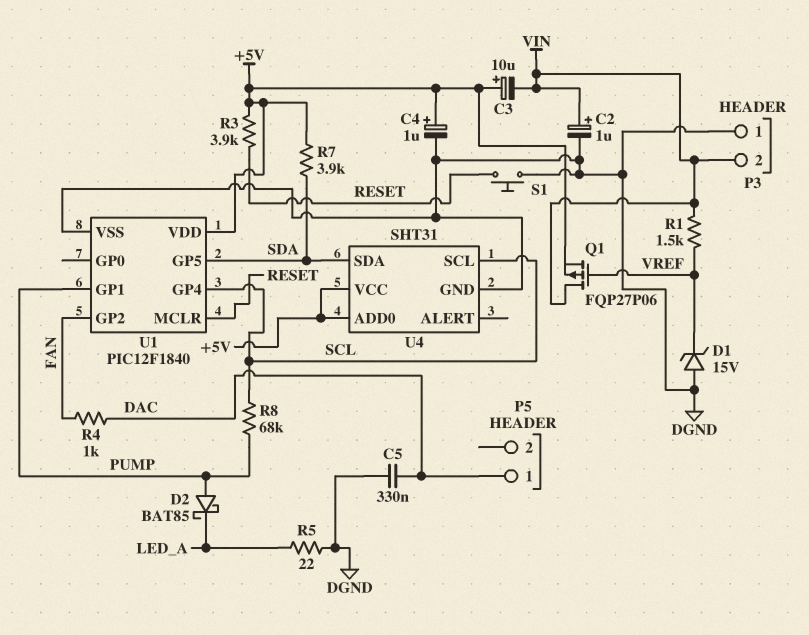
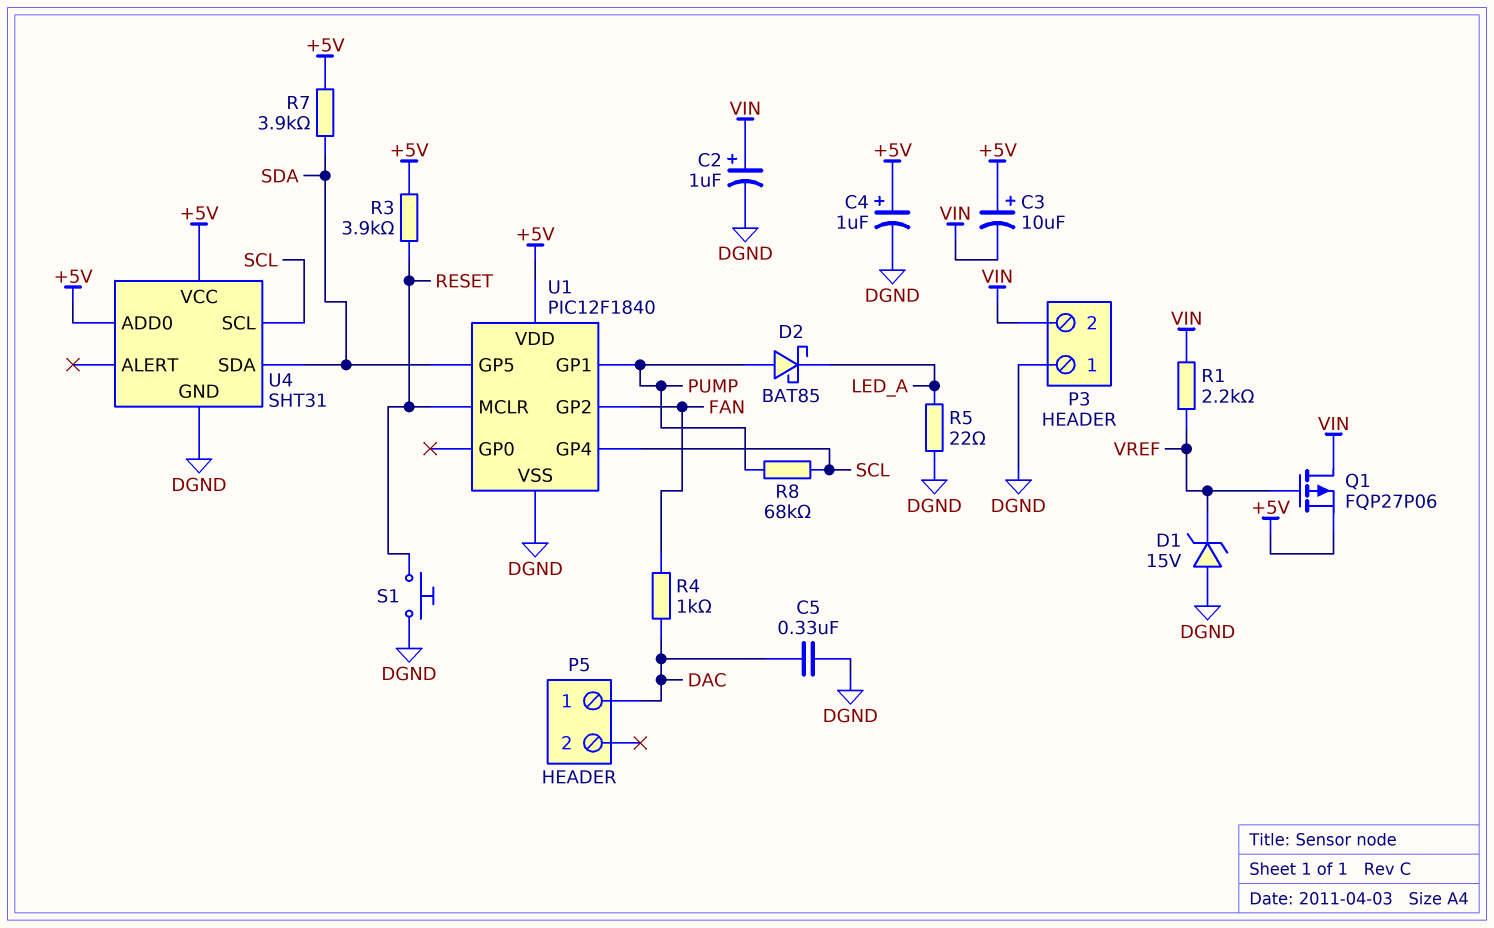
R1: 1.5k (VIN, VREF) -> 2.2k (VIN, VREF)

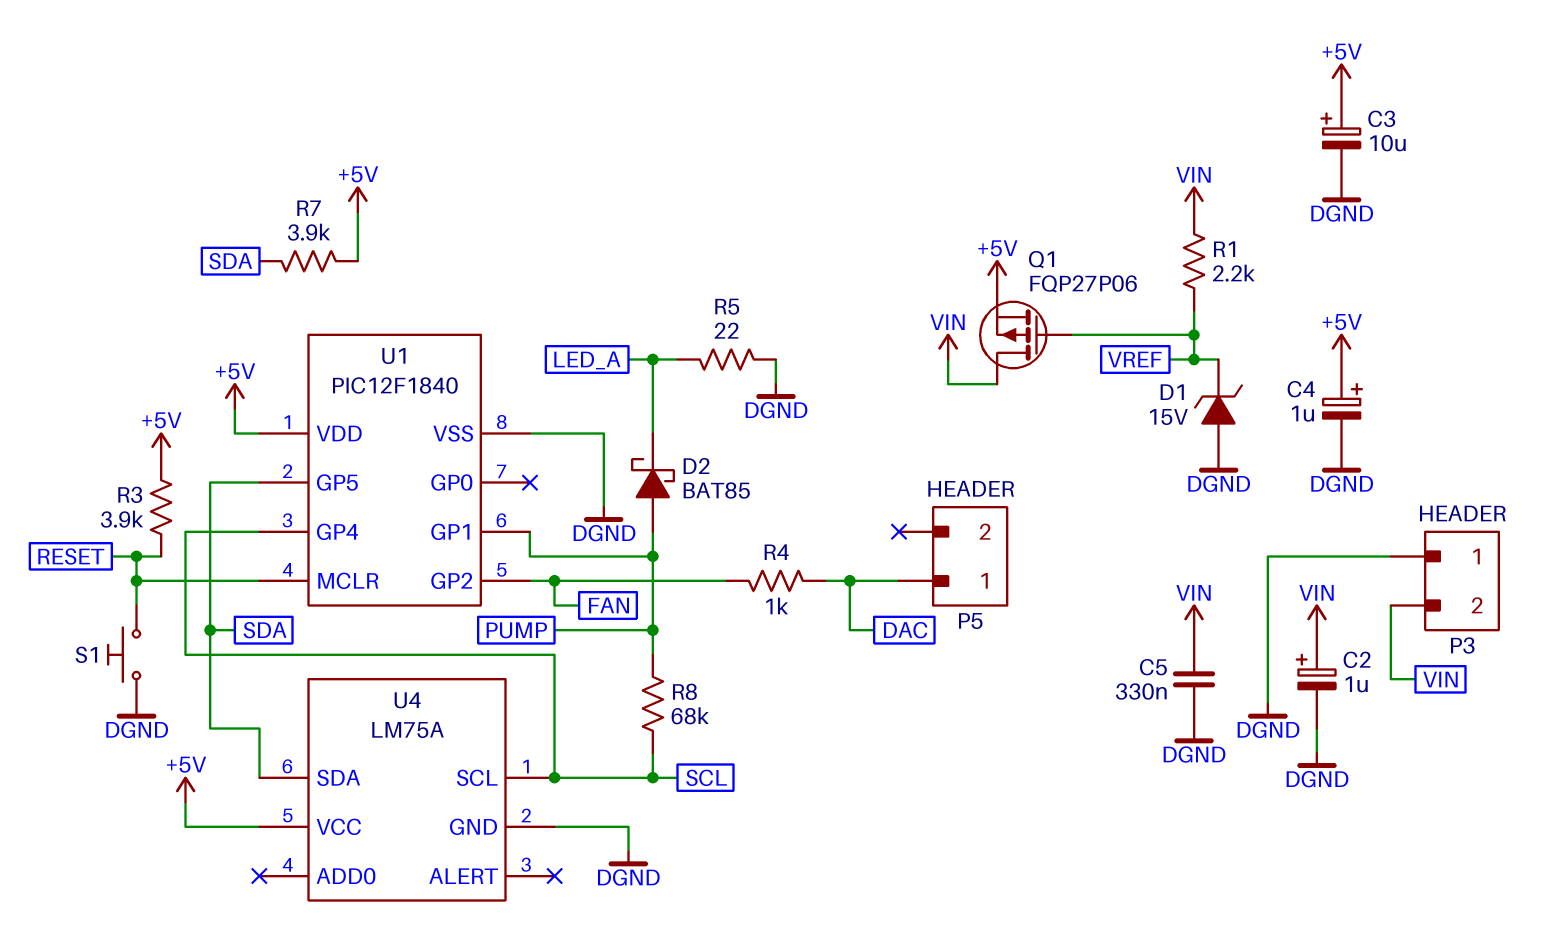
C3: 10uF (plus +5V, minus VIN) -> 10uF (plus +5V, minus DGND)
C5: 330nF (DAC, DGND) -> 330nF (DGND, VIN)
U4: SHT31 -> LM75A
U4 pin ADD0: +5V -> none

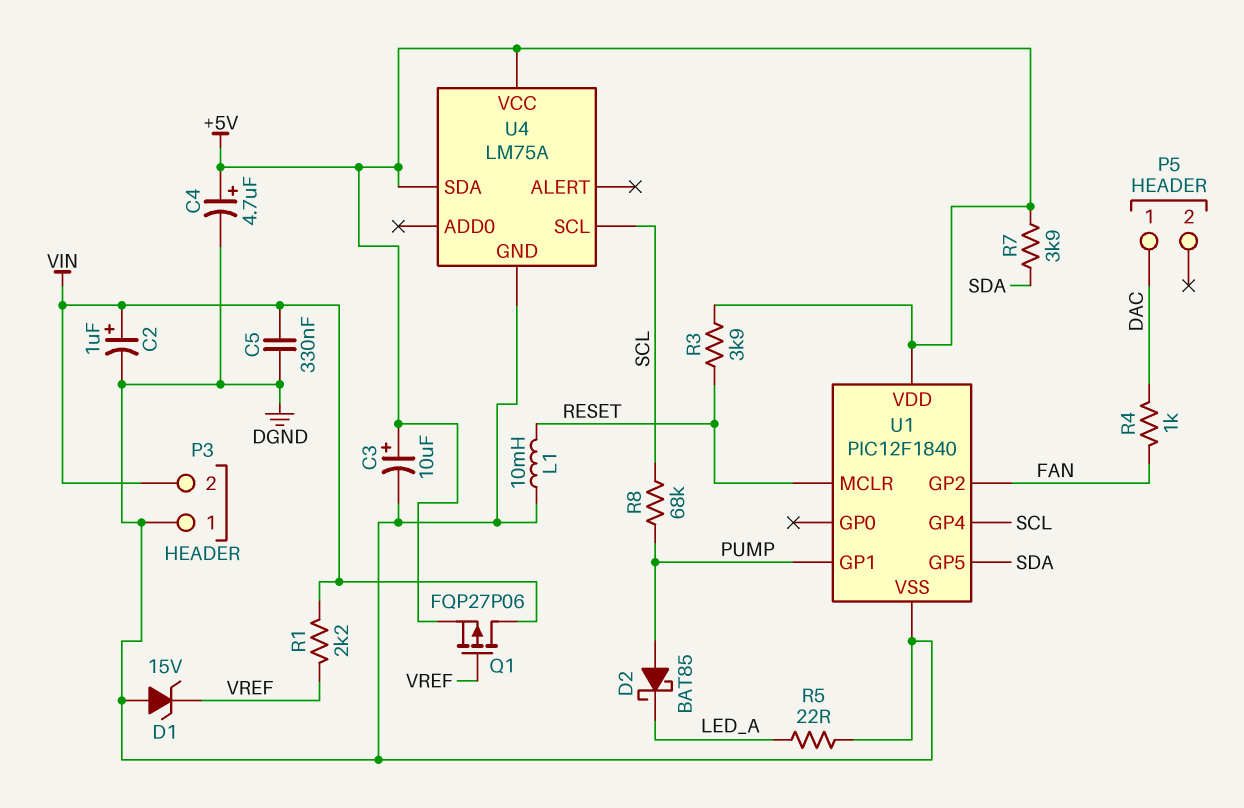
C4: 1uF (plus +5V, minus DGND) -> 4.7uF (plus +5V, minus DGND)
L1: none -> 10mH (DGND, RESET)
S1: button (DGND, RESET) -> none
U4 pin SDA: SDA -> +5V

